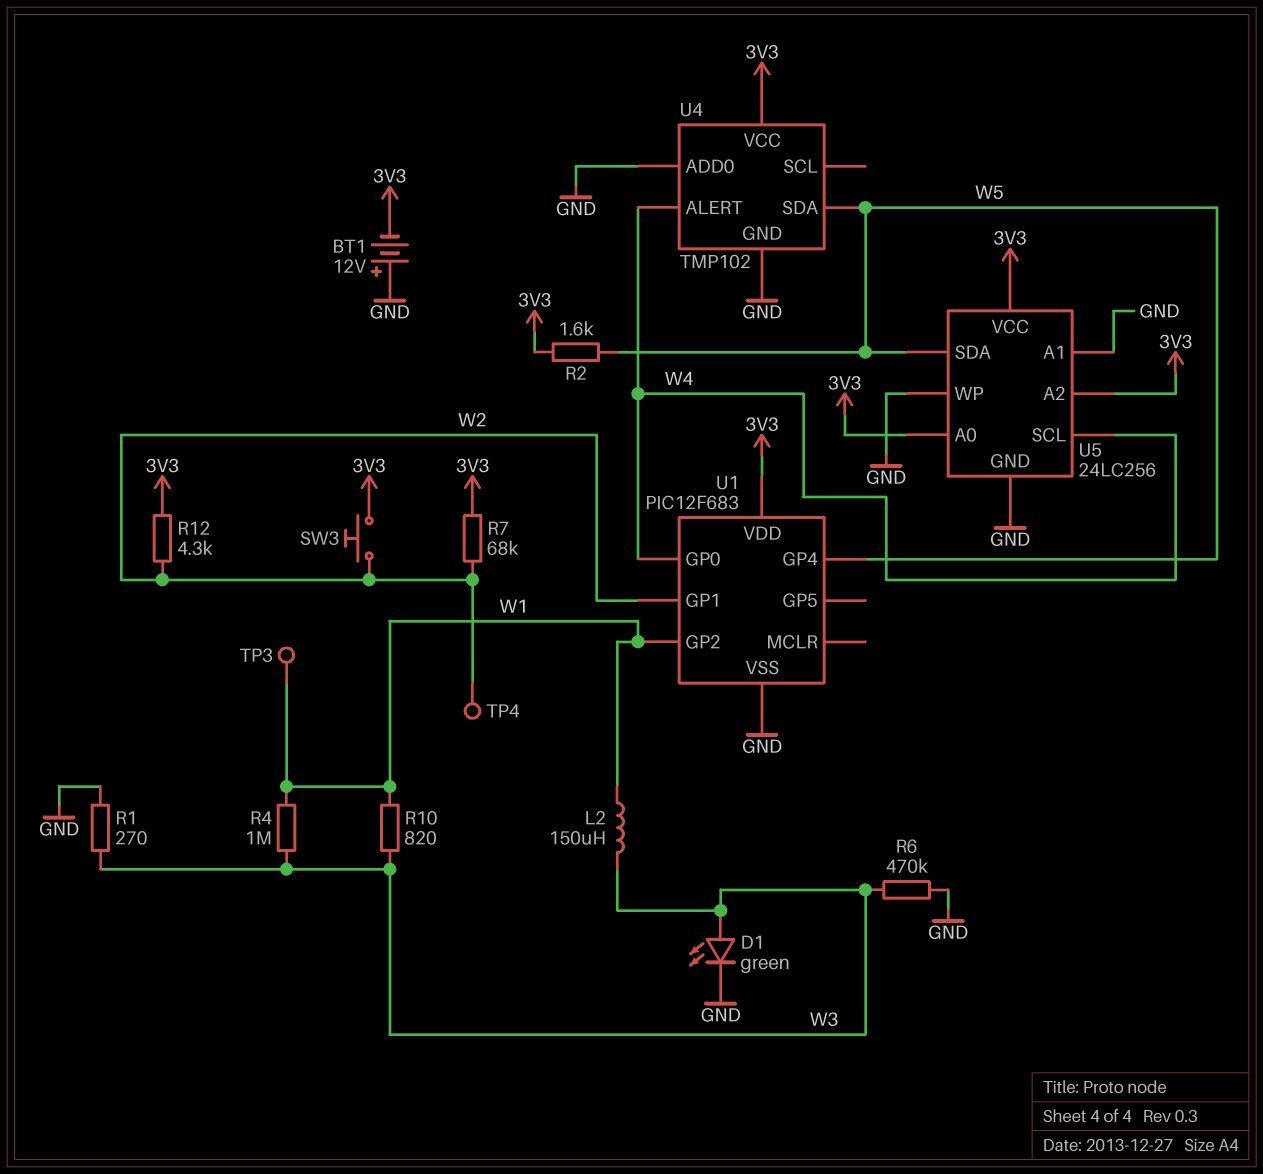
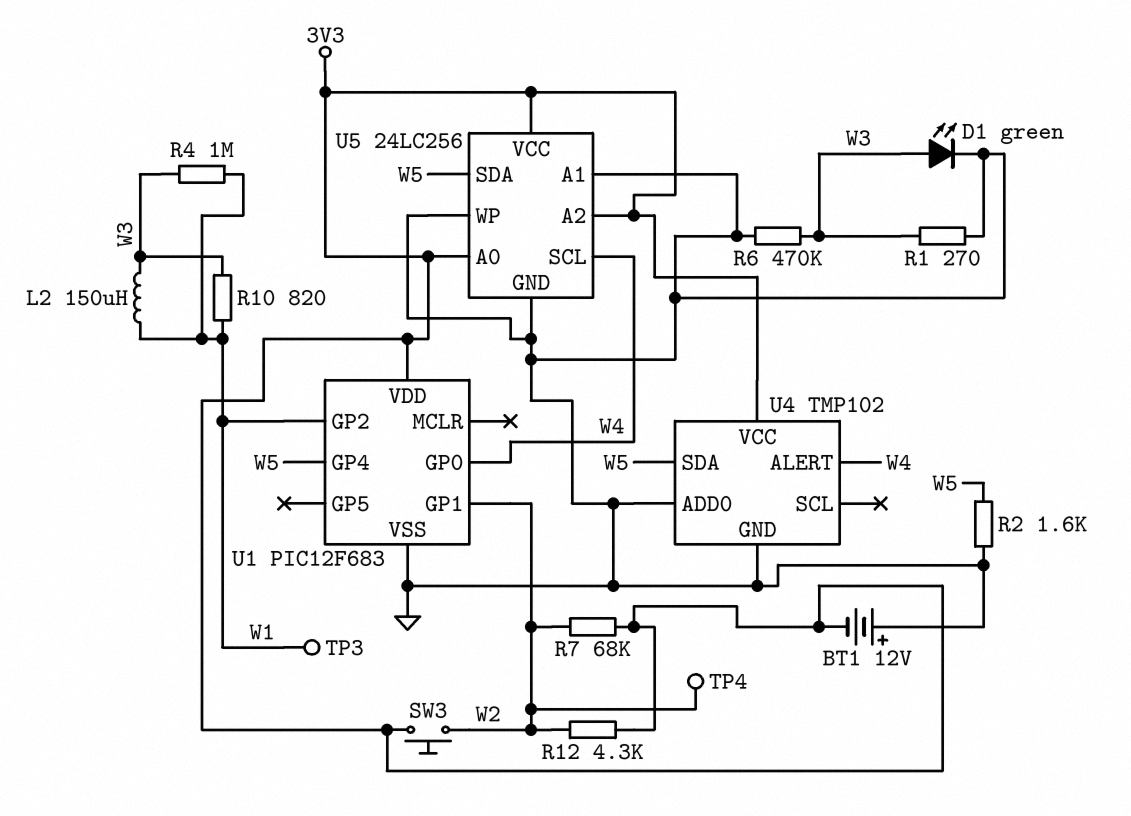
R2: 1.6k (3V3, W5) -> 1.6k (GND, W5)

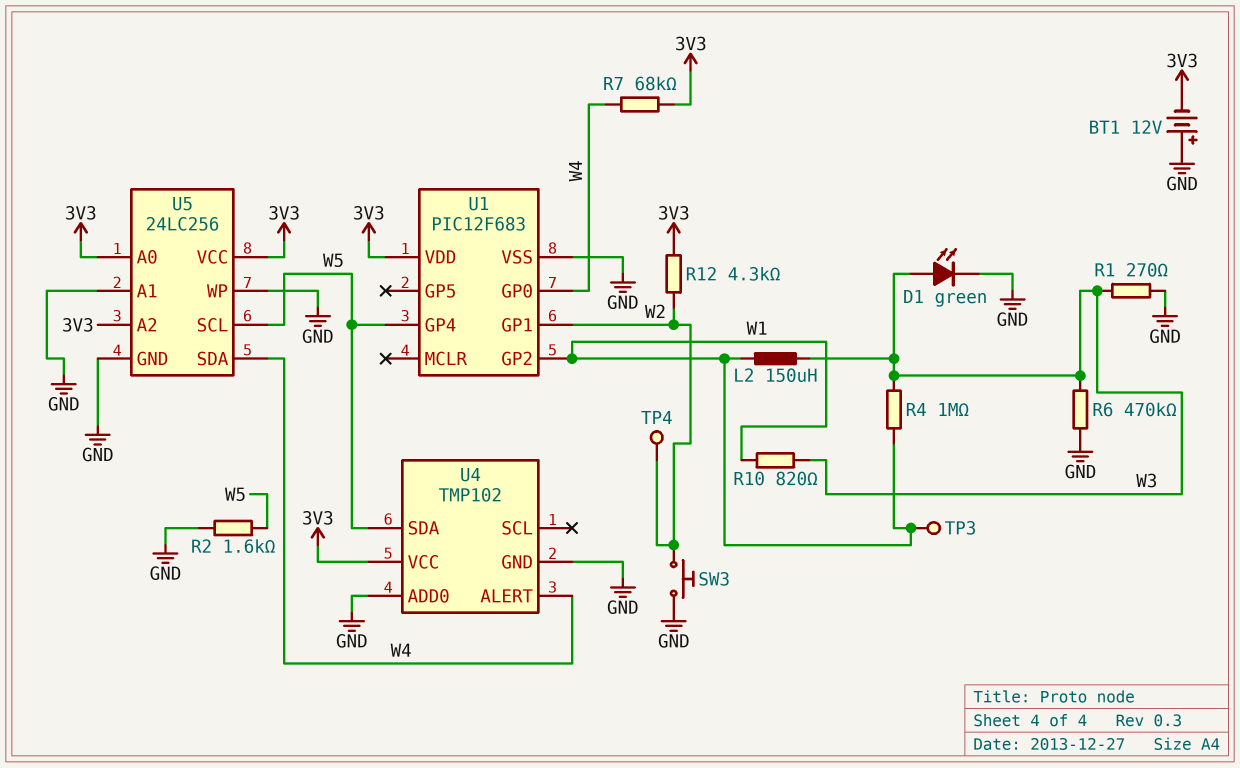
R7: 68k (3V3, W2) -> 68k (3V3, W4)
SW3: button (3V3, W2) -> button (GND, W2)
U5 pin SCL: W4 -> W5
U5 pin SDA: W5 -> W4

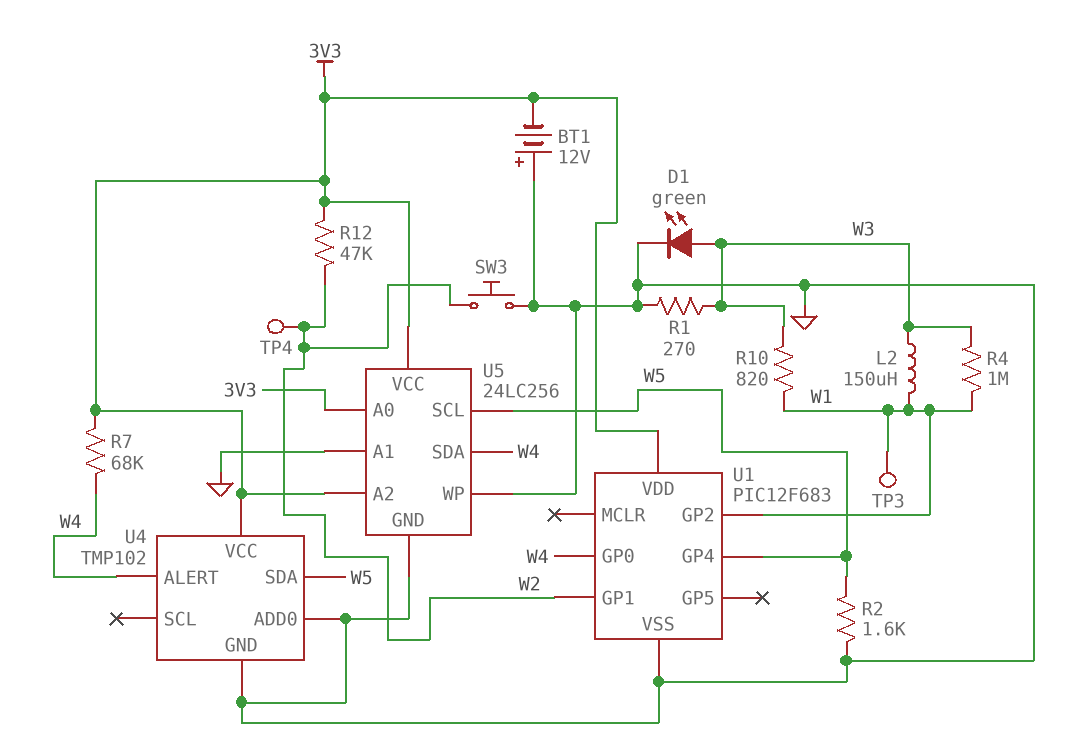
R6: 470k (GND, W3) -> none
R12: 4.3k (3V3, W2) -> 47k (3V3, W2)

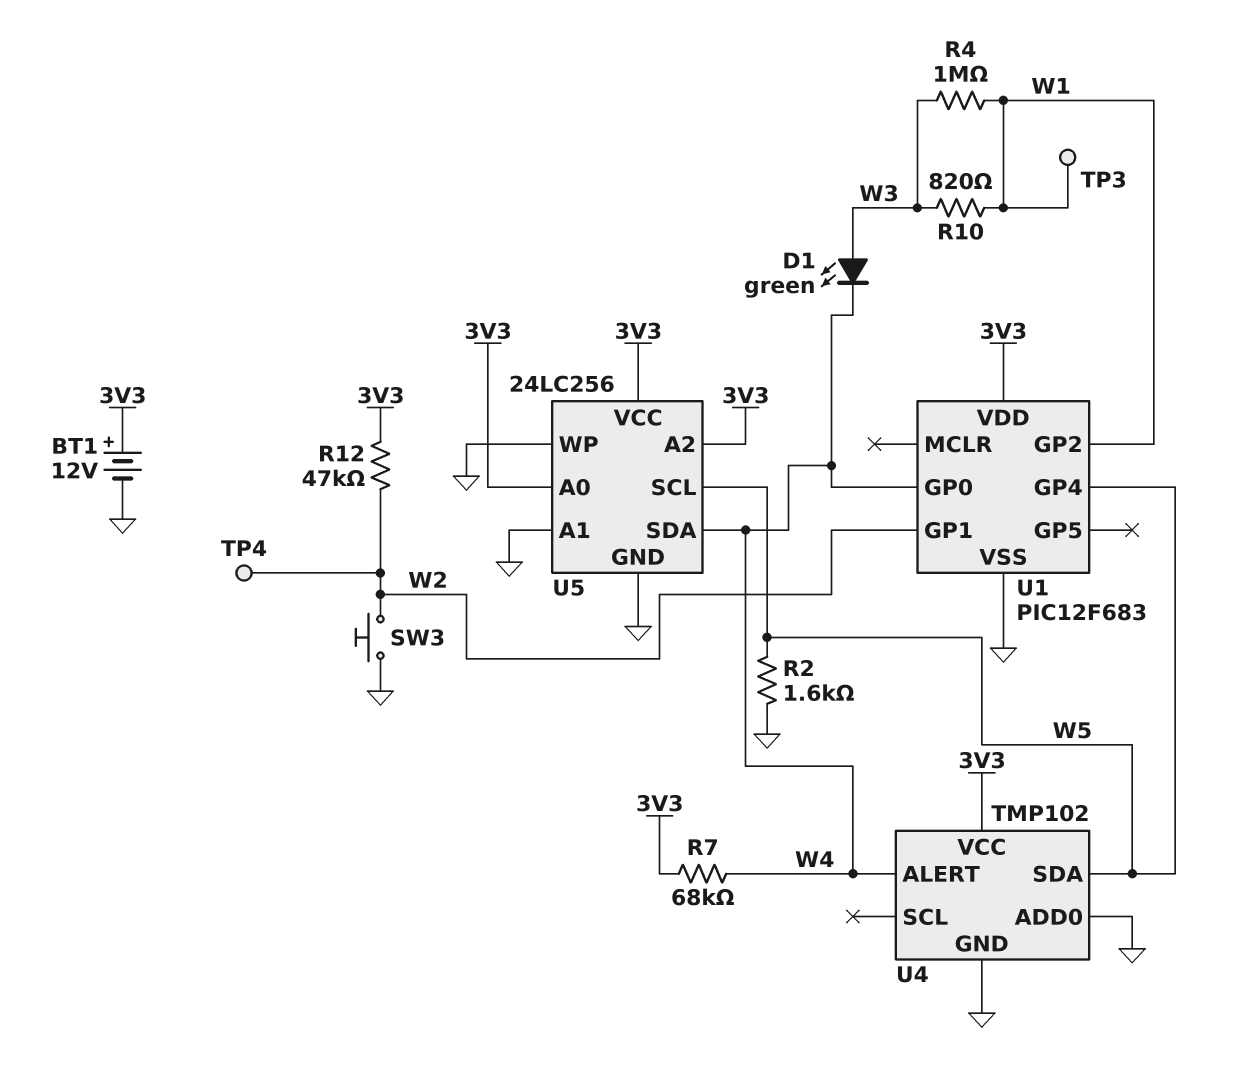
BT1: 12V (plus GND, minus 3V3) -> 12V (plus 3V3, minus GND)
D1: LED green (A W3, K GND) -> LED green (A W3, K W4)
L2: 150uH (W1, W3) -> none
R1: 270 (GND, W3) -> none

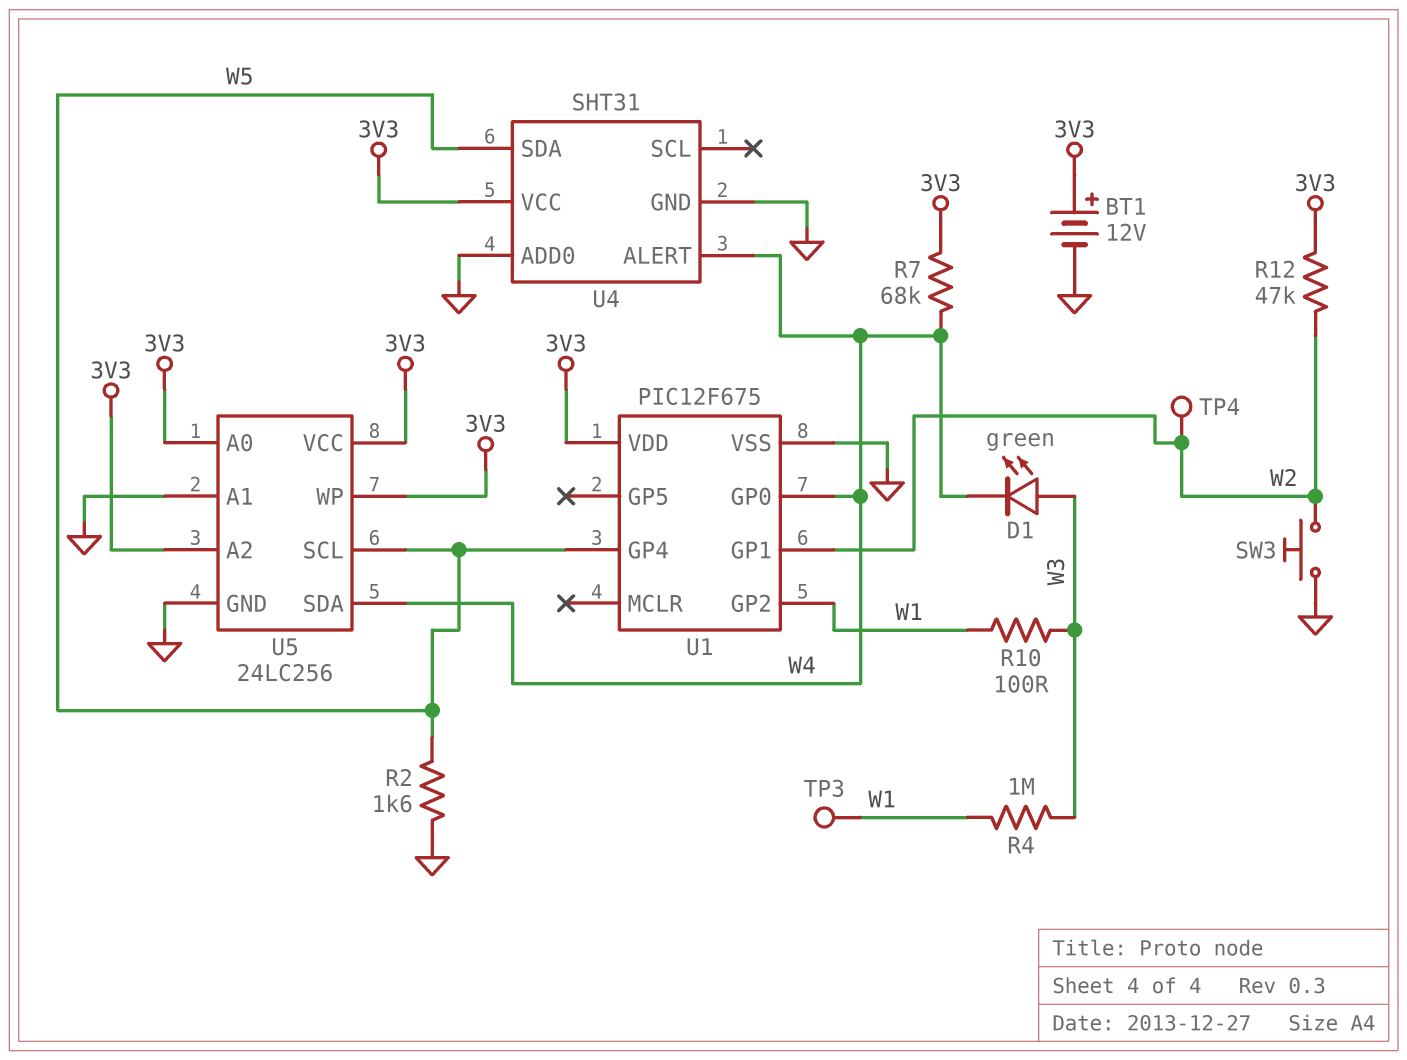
R10: 820 (W1, W3) -> 100 (W1, W3)
U1: PIC12F683 -> PIC12F675
U4: TMP102 -> SHT31
U5 pin WP: GND -> 3V3

